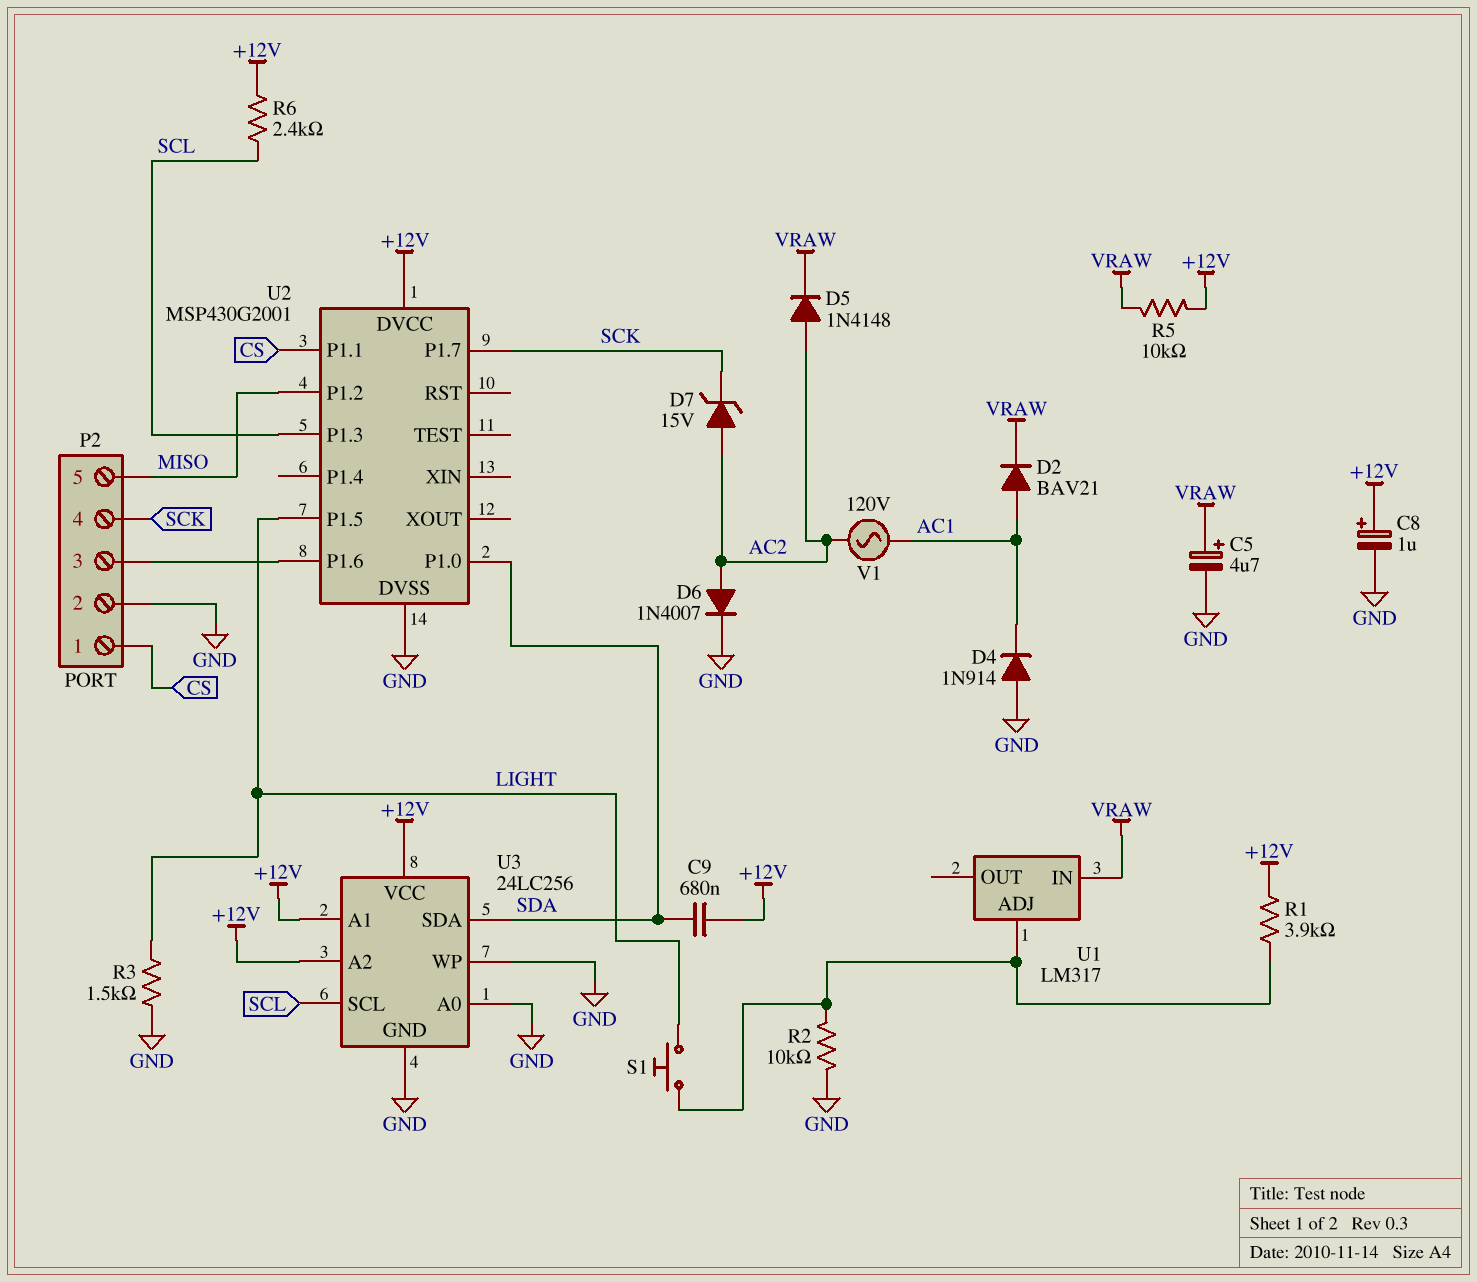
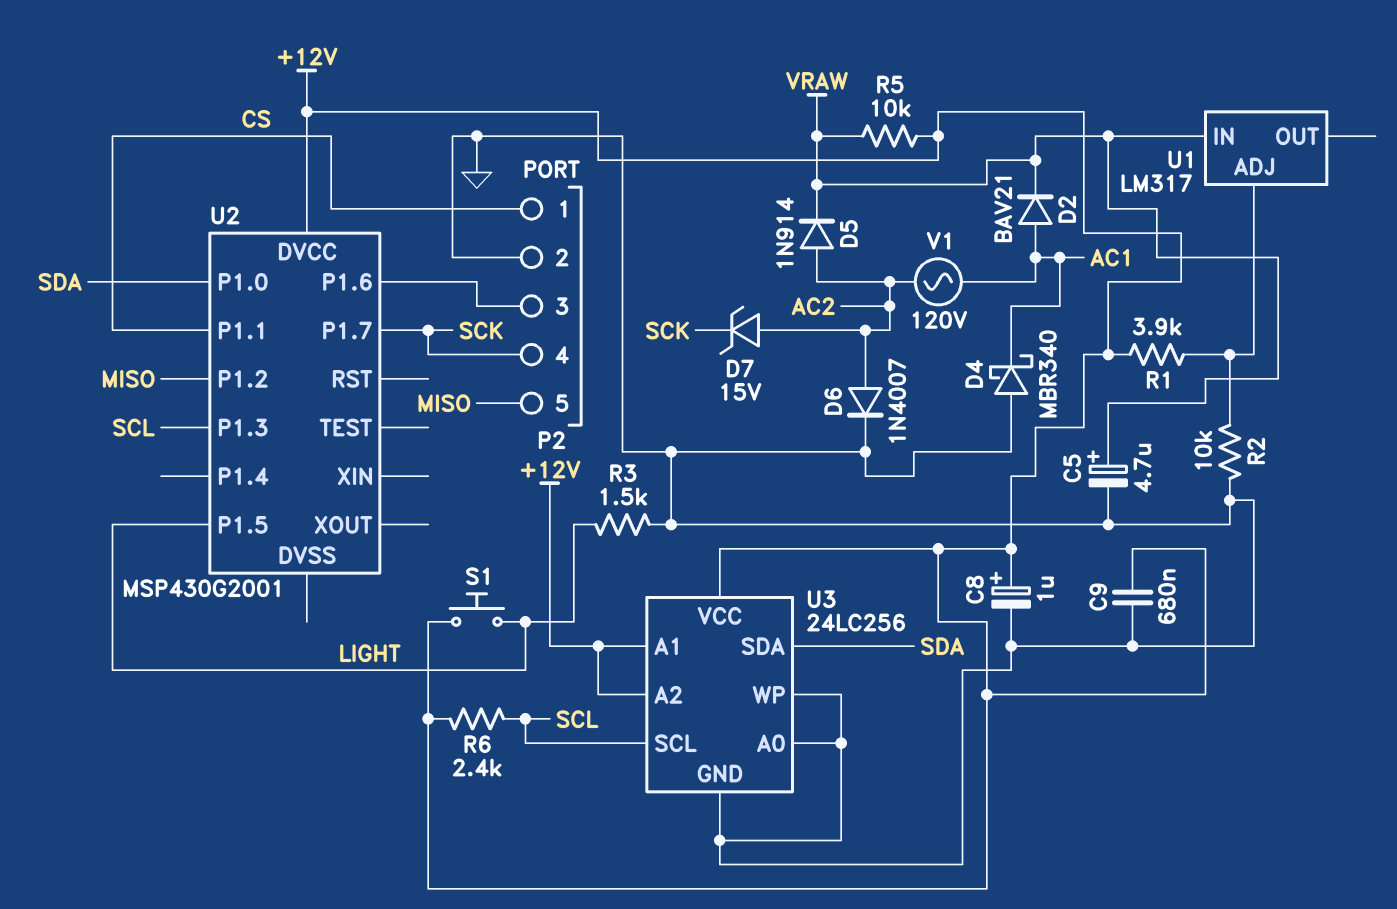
C9: 680nF (+12V, SDA) -> 680nF (+12V, GND)
D4: diode 1N914 (A GND, K AC1) -> schottky MBR340 (A GND, K AC1)
D5: diode 1N4148 (A AC2, K VRAW) -> diode 1N914 (A AC2, K VRAW)
S1: button (LIGHT, U1/ADJ) -> button (+12V, LIGHT)
U2 pin DVSS: GND -> none

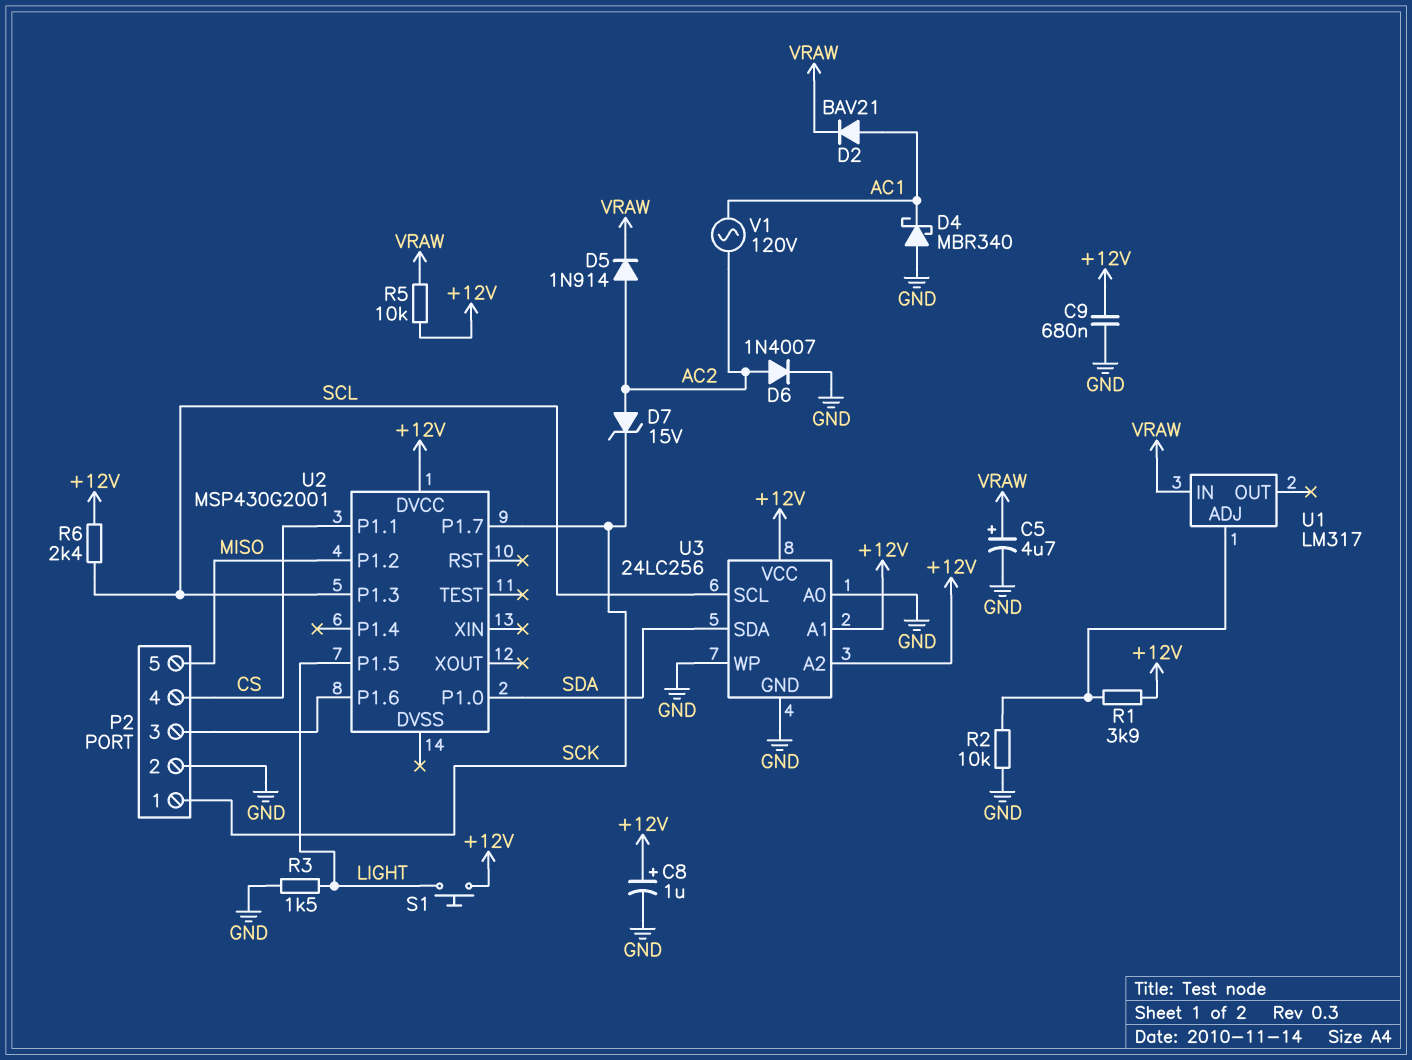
P2 pin 1: CS -> SCK
P2 pin 4: SCK -> CS

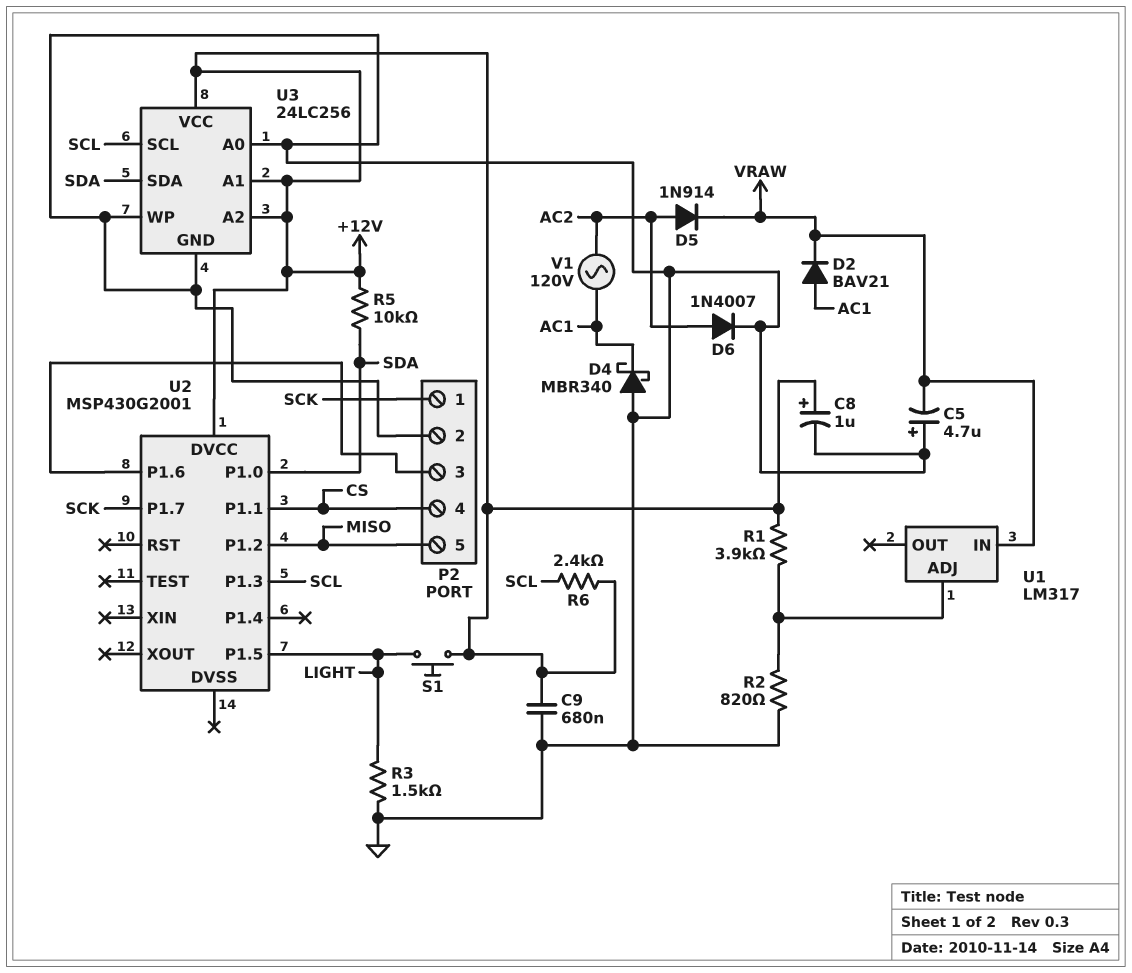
C5: 4.7uF (plus VRAW, minus GND) -> 4.7uF (plus GND, minus VRAW)
D7: zener 15V (A AC2, K SCK) -> none
R2: 10k (GND, U1/ADJ) -> 820 (GND, U1/ADJ)
R5: 10k (+12V, VRAW) -> 10k (+12V, SDA)

